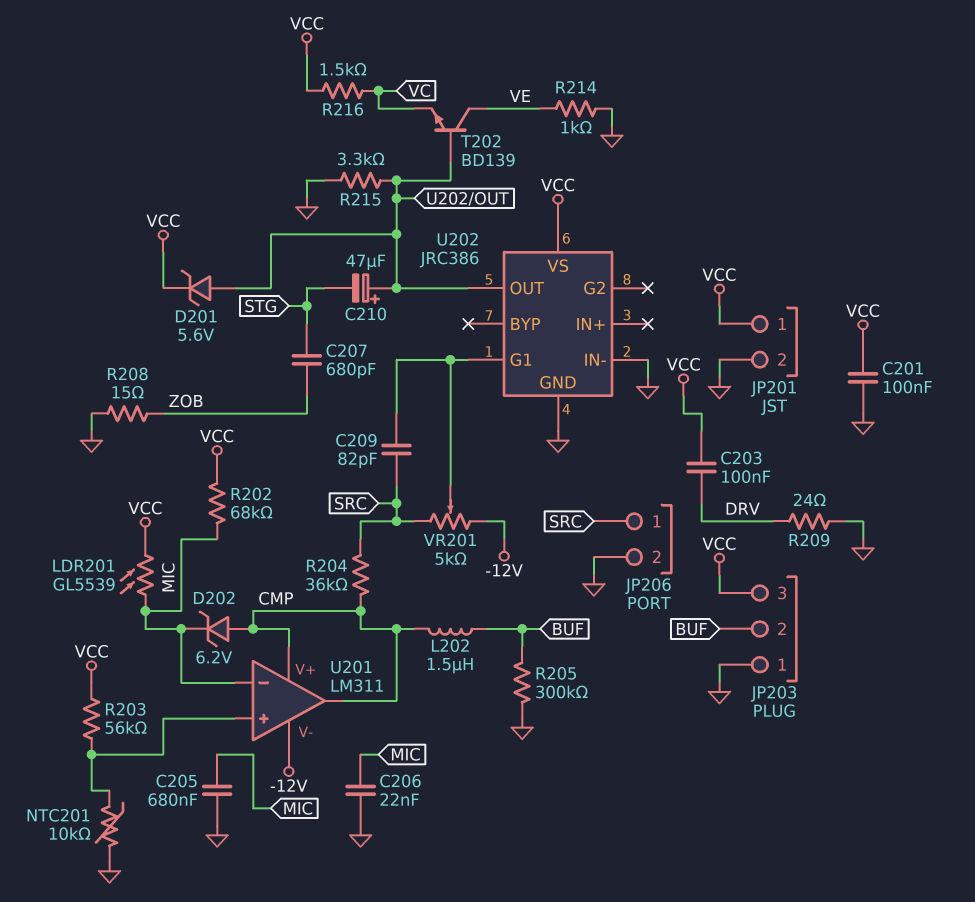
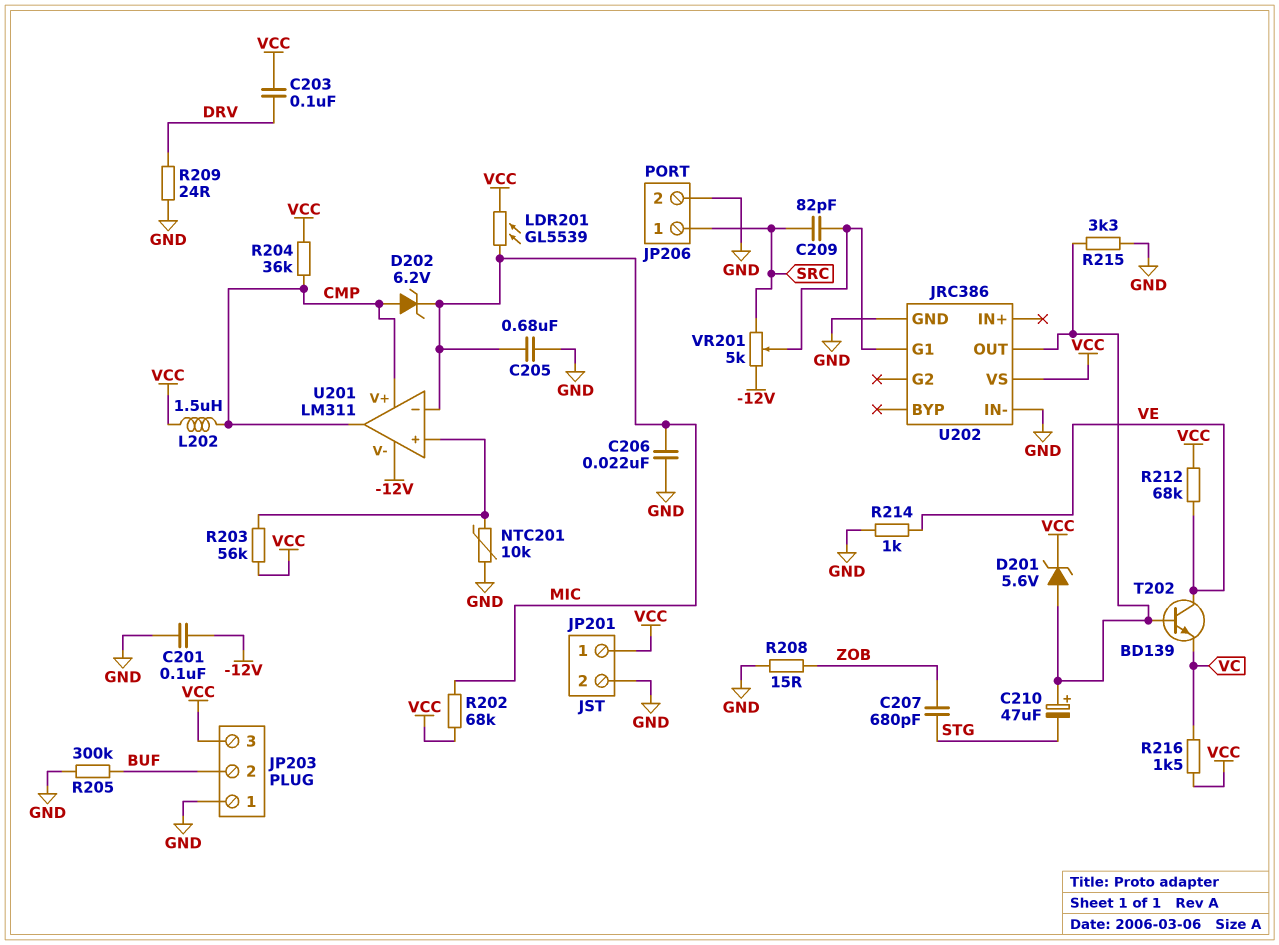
C201: 100nF (GND, VCC) -> 100nF (-12V, GND)
L202: 1.5uH (BUF, CMP) -> 1.5uH (CMP, VCC)
R204: 36k (CMP, SRC) -> 36k (CMP, VCC)
R212: none -> 68k (VCC, VE)

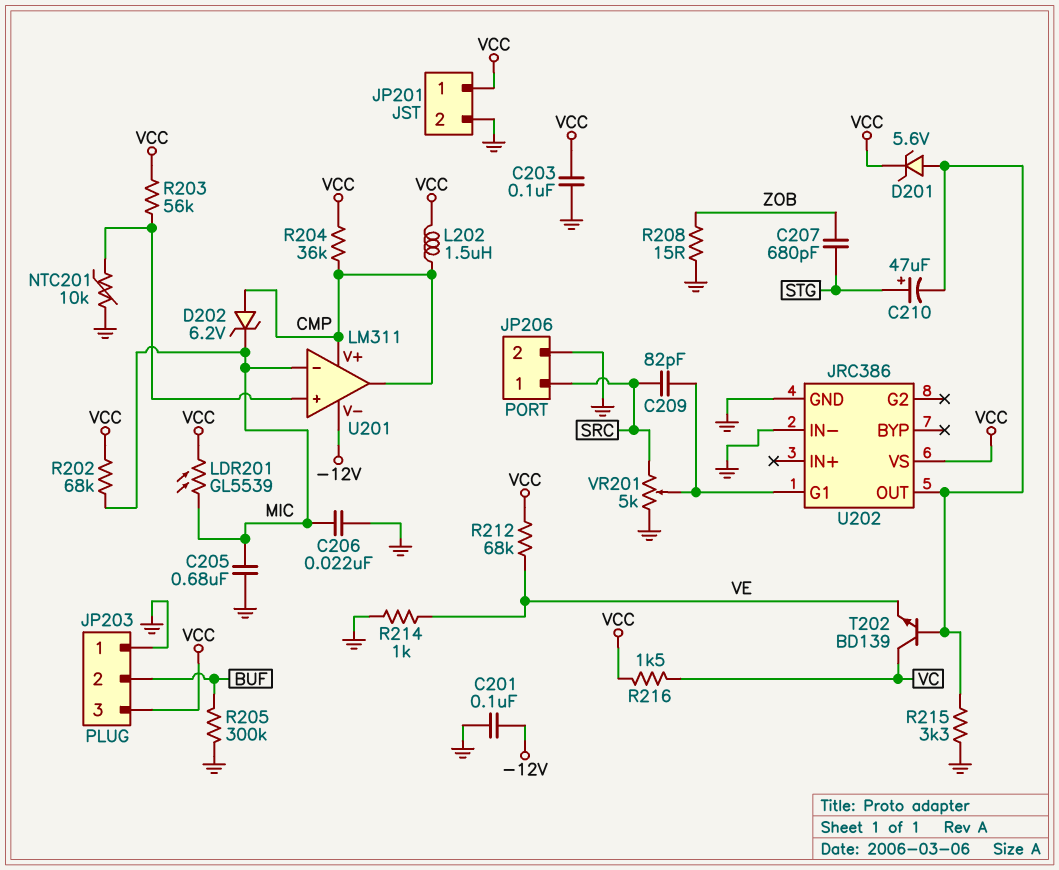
C203: 100nF (DRV, VCC) -> 100nF (GND, VCC)
C210: 47uF (plus U202/OUT, minus STG) -> 47uF (plus STG, minus U202/OUT)
R209: 24 (DRV, GND) -> none
T202: NPN BD139 (B U202/OUT, C VE, E VC) -> NPN BD139 (B U202/OUT, C VC, E VE)
VR201: 5k (-12V, SRC, wiper U202/G1) -> 5k (GND, SRC, wiper U202/G1)

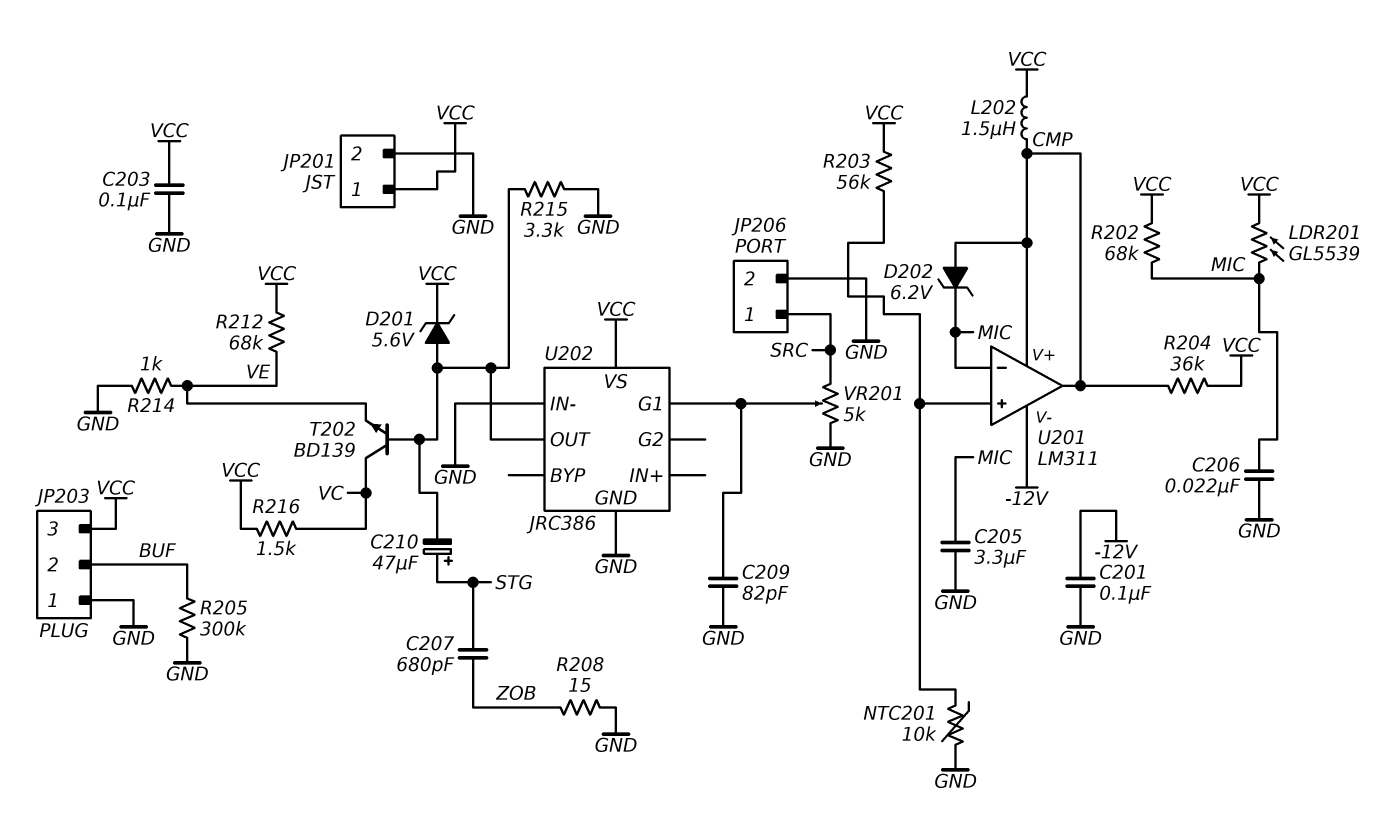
C205: 680nF (GND, MIC) -> 3.3uF (GND, MIC)
C209: 82pF (SRC, U202/G1) -> 82pF (GND, U202/G1)

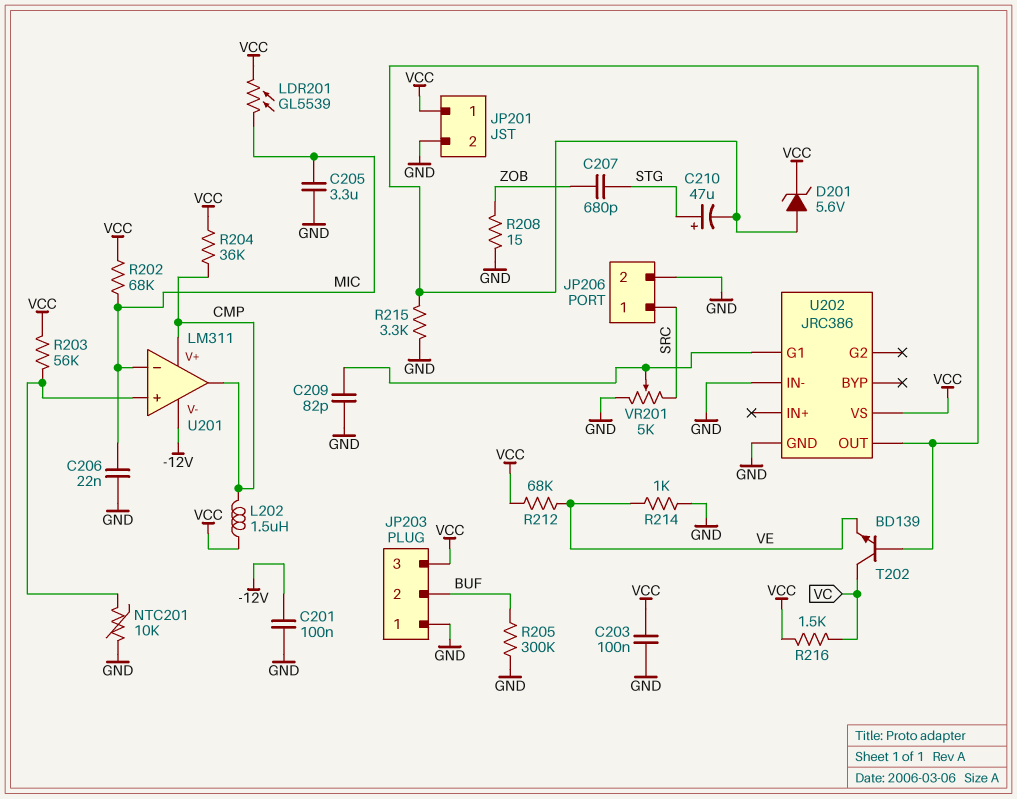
D202: zener 6.2V (A CMP, K MIC) -> none

